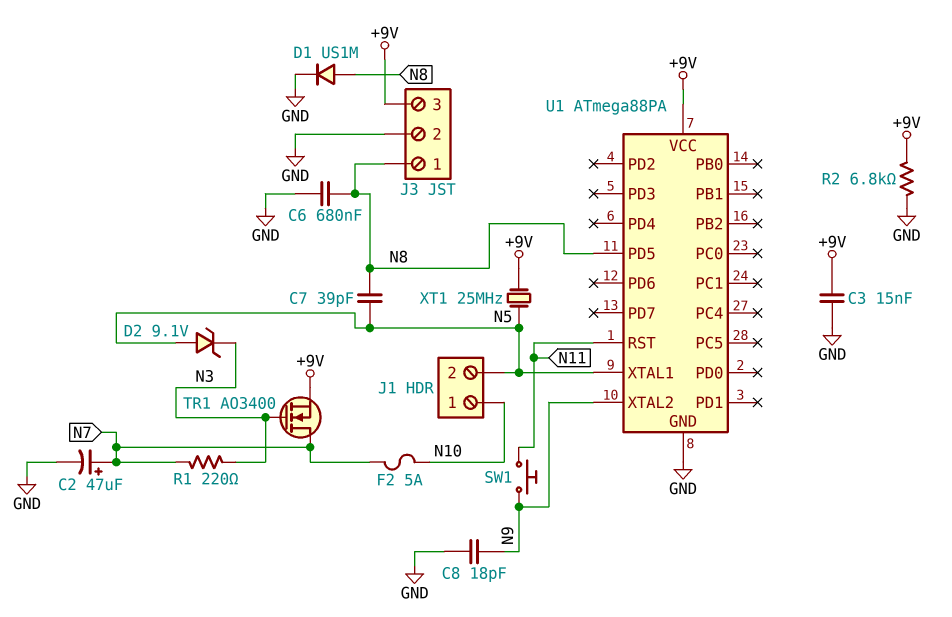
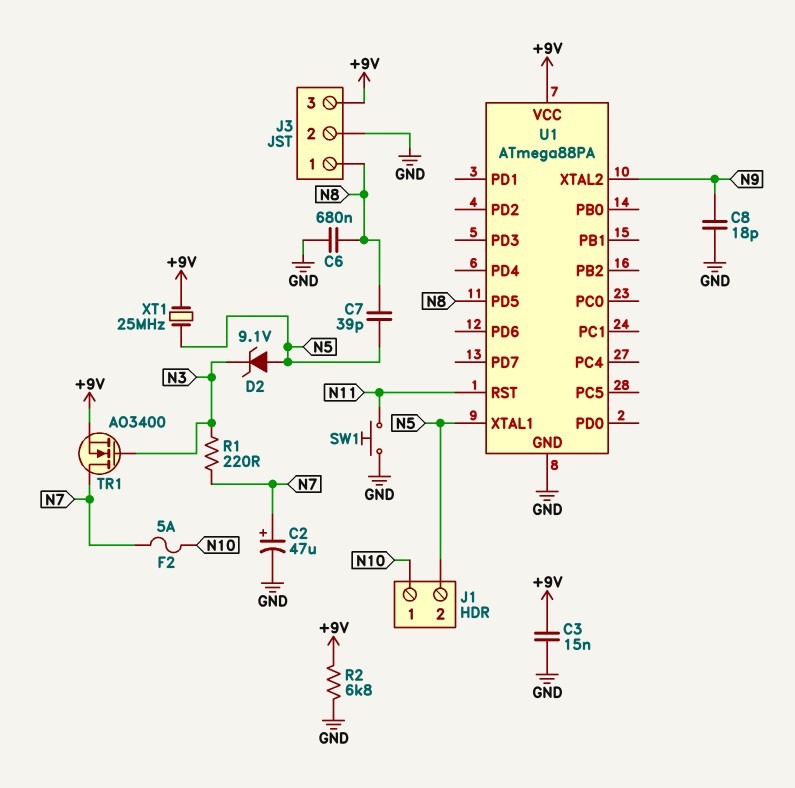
D1: diode US1M (A N8, K GND) -> none
SW1: button (N9, N11) -> button (GND, N11)

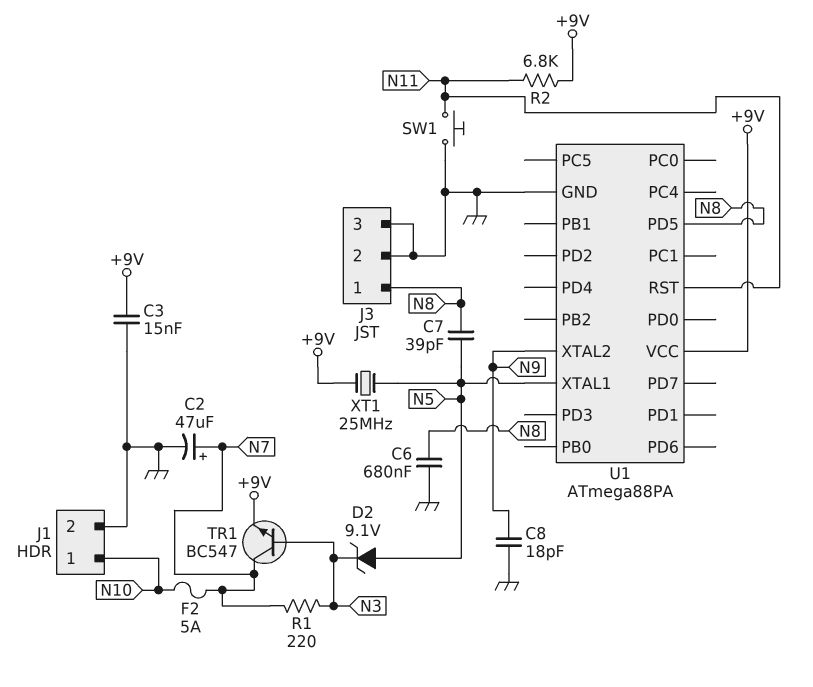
J1 pin 2: N5 -> GND
J3 pin 3: +9V -> GND
R2: 6.8k (+9V, GND) -> 6.8k (+9V, N11)
TR1: NMOS AO3400 (G N3, D N7, S +9V) -> NPN BC547 (B N3, C N7, E +9V)

